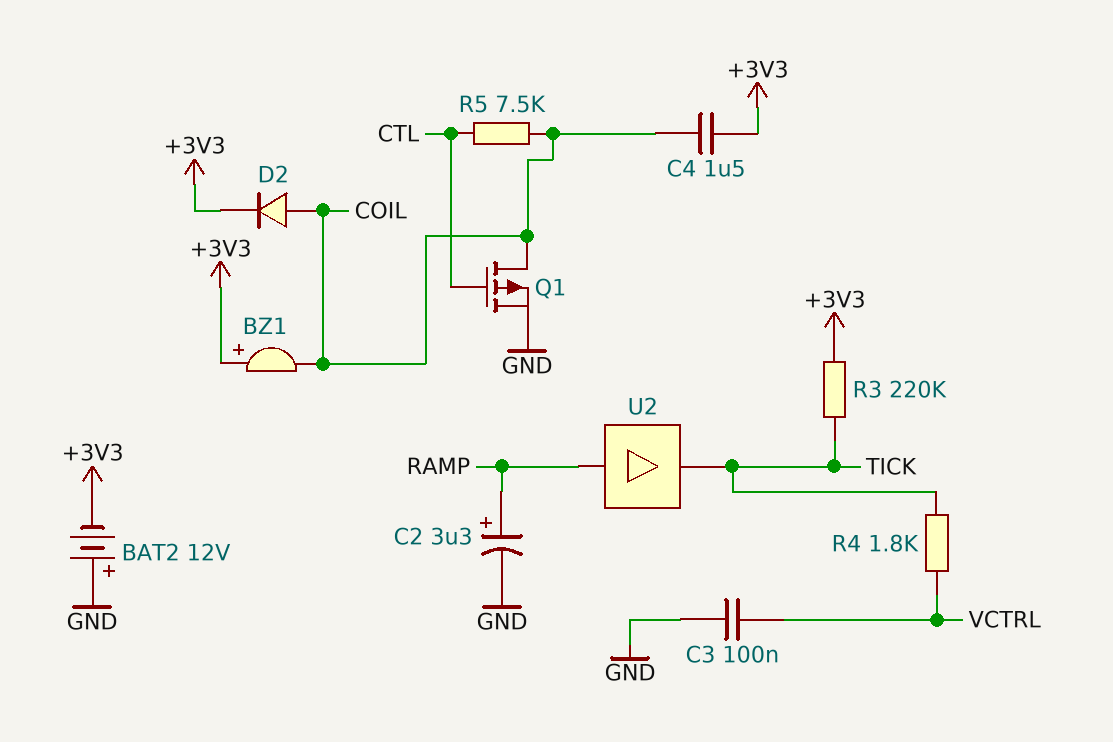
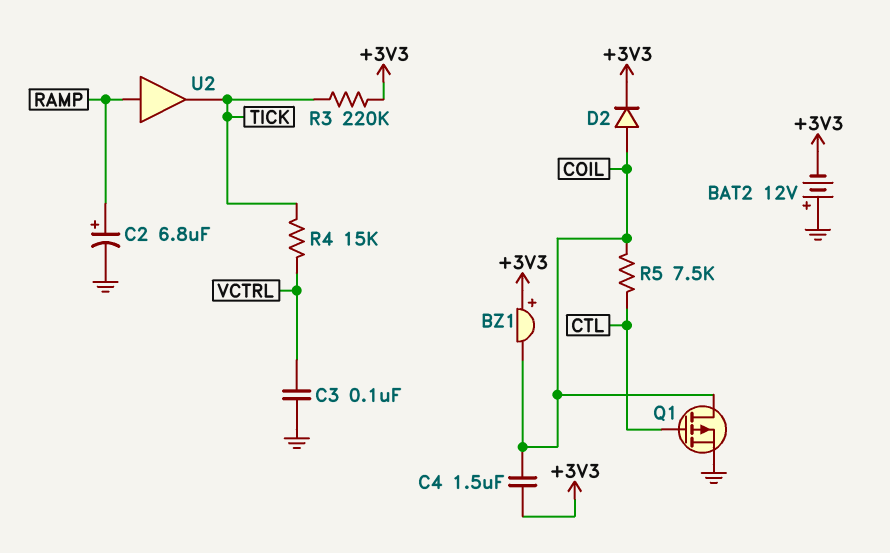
C2: 3.3uF (plus RAMP, minus GND) -> 6.8uF (plus RAMP, minus GND)
R4: 1.8k (TICK, VCTRL) -> 15k (TICK, VCTRL)

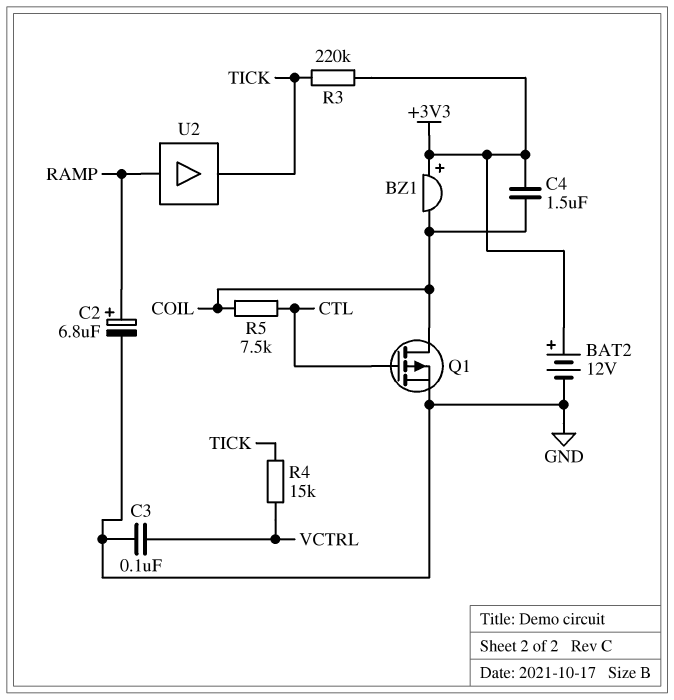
BAT2: 12V (plus GND, minus +3V3) -> 12V (plus +3V3, minus GND)
D2: diode (A COIL, K +3V3) -> none

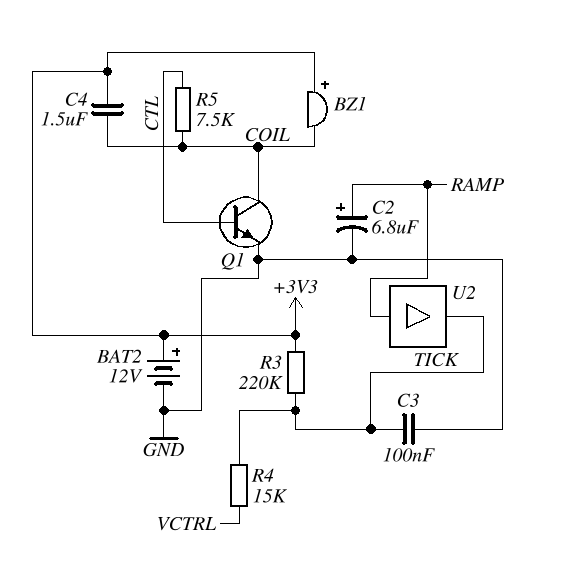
C3: 100nF (GND, VCTRL) -> 100nF (GND, TICK)
Q1: PMOS (G CTL, D COIL, S GND) -> NPN (B CTL, C COIL, E GND)

